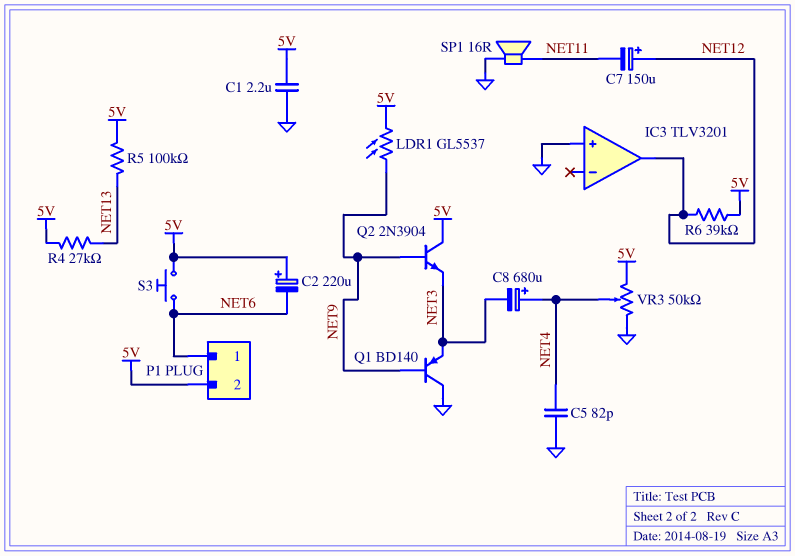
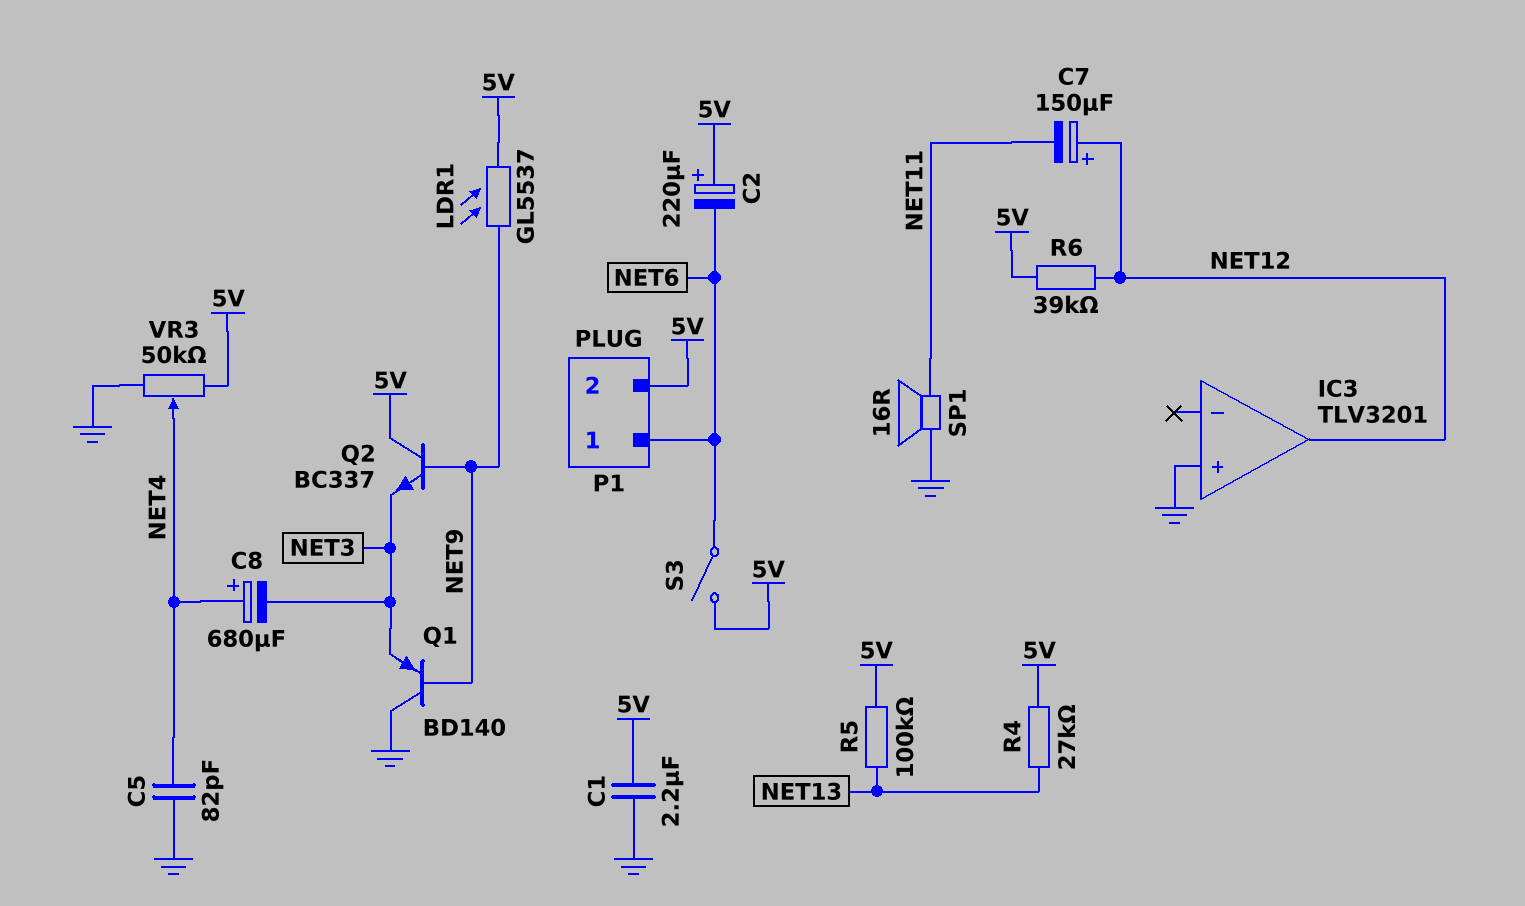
Q2: NPN 2N3904 (B NET9, C 5V, E NET3) -> NPN BC337 (B NET9, C 5V, E NET3)
S3: button (5V, NET6) -> switch (5V, NET6)

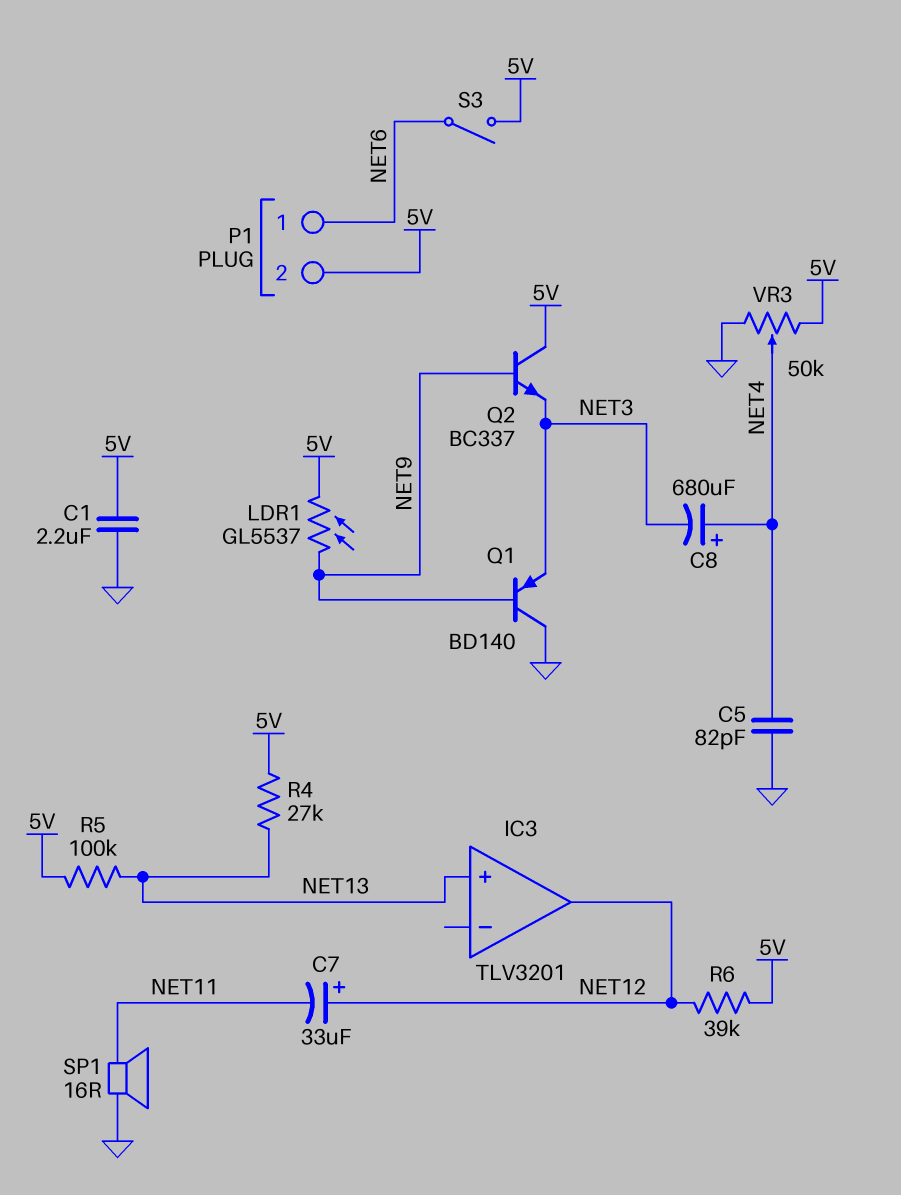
C2: 220uF (plus 5V, minus NET6) -> none
C7: 150uF (plus NET12, minus NET11) -> 33uF (plus NET12, minus NET11)
IC3 pin in+: GND -> NET13

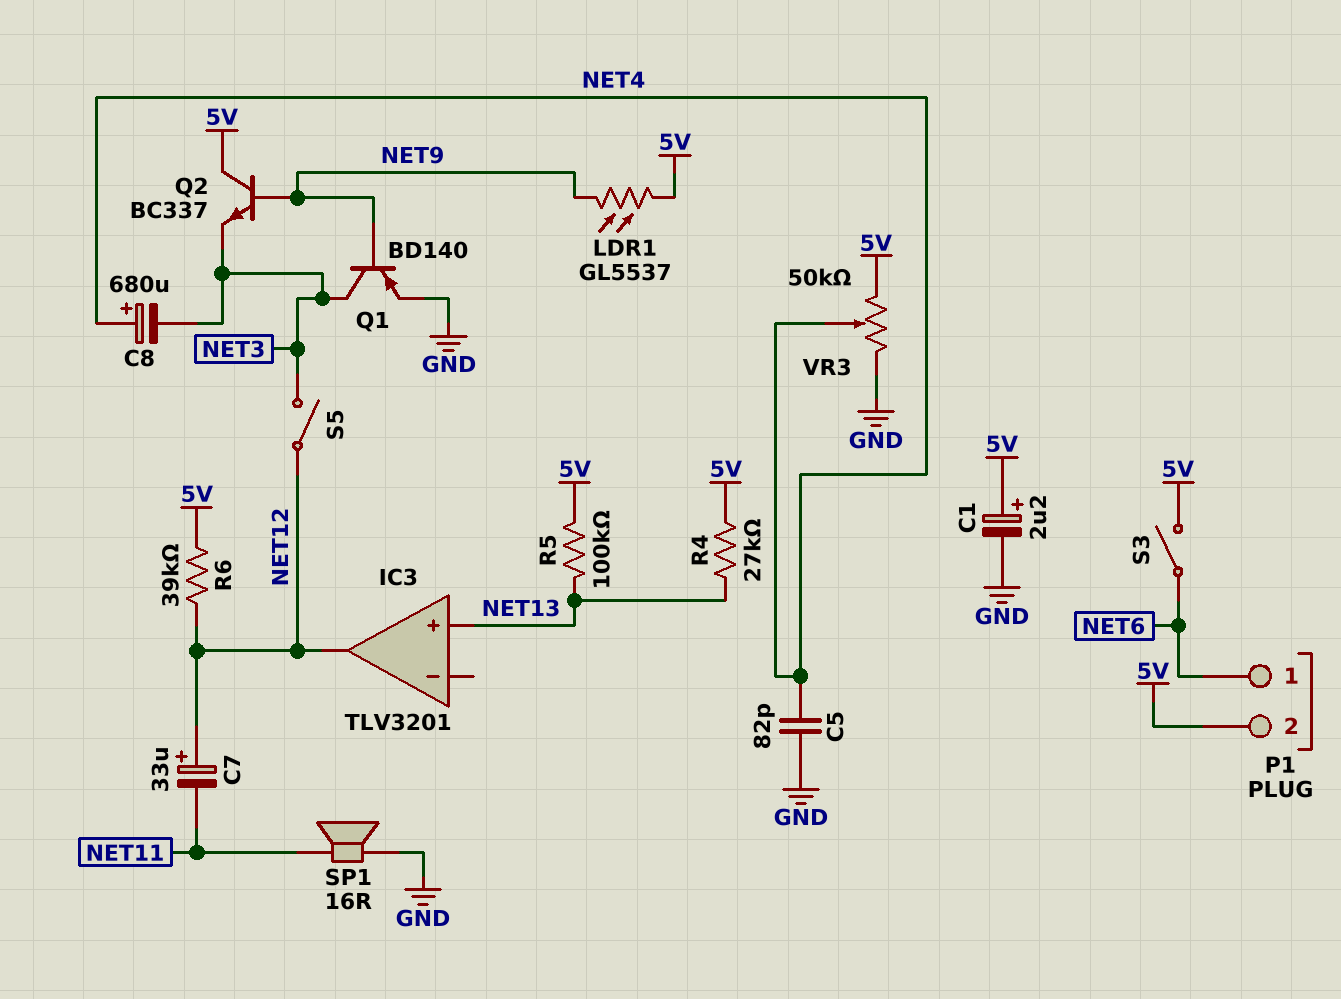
C1: 2.2uF (5V, GND) -> 2.2uF (plus 5V, minus GND)
Q1: PNP BD140 (B NET9, C GND, E NET3) -> PNP BD140 (B NET9, C NET3, E GND)
S5: none -> switch (NET3, NET12)

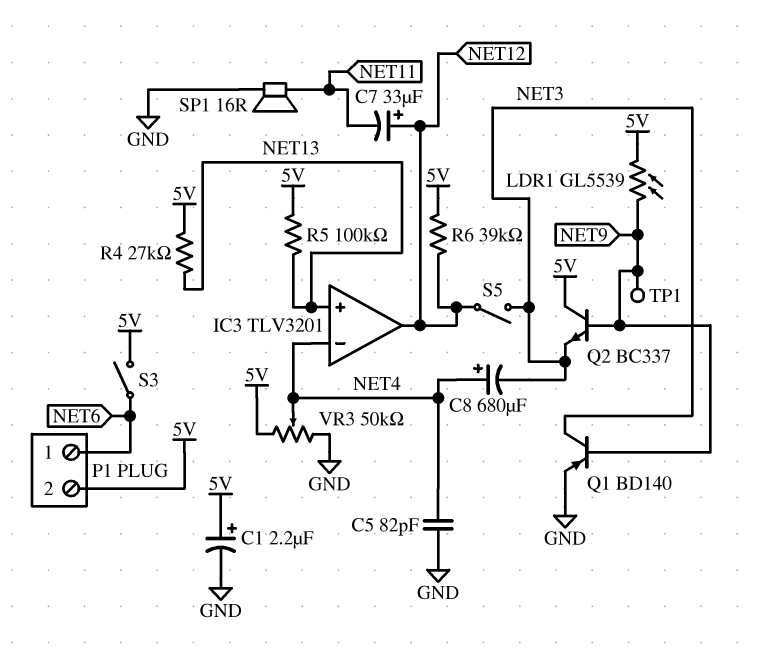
IC3 pin in-: none -> NET4
LDR1: GL5537 (5V, NET9) -> GL5539 (5V, NET9)
TP1: none -> test point (NET9)

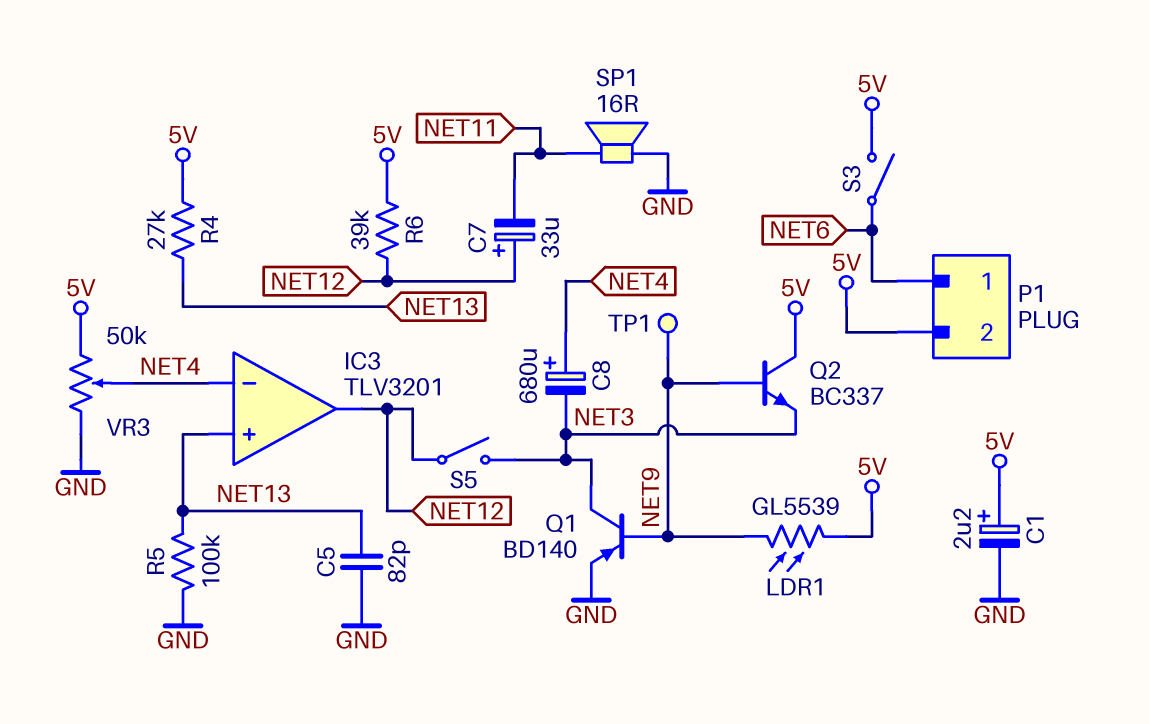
C5: 82pF (GND, NET4) -> 82pF (GND, NET13)
R5: 100k (5V, NET13) -> 100k (GND, NET13)

